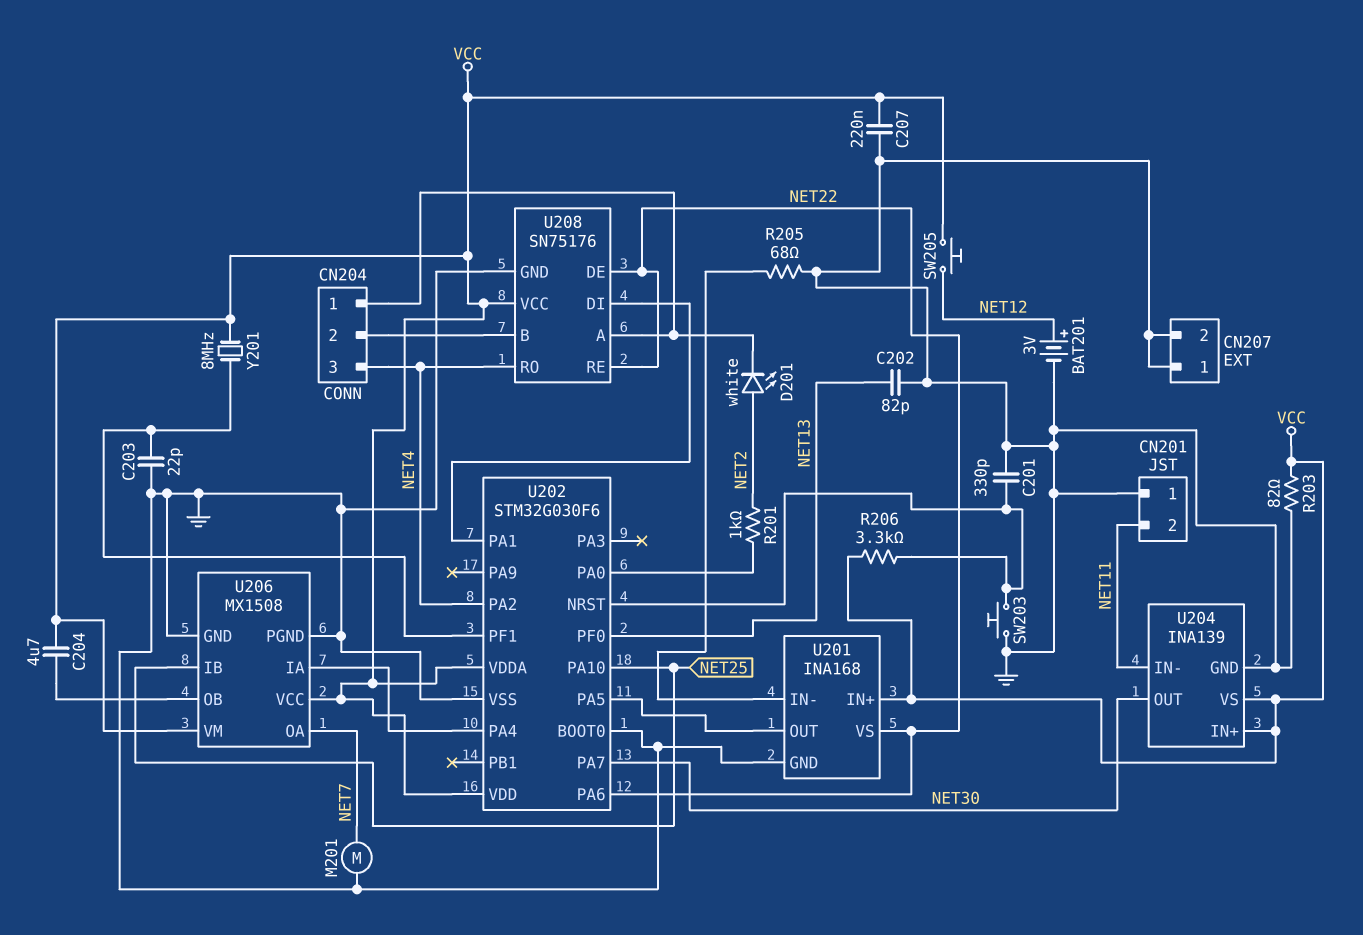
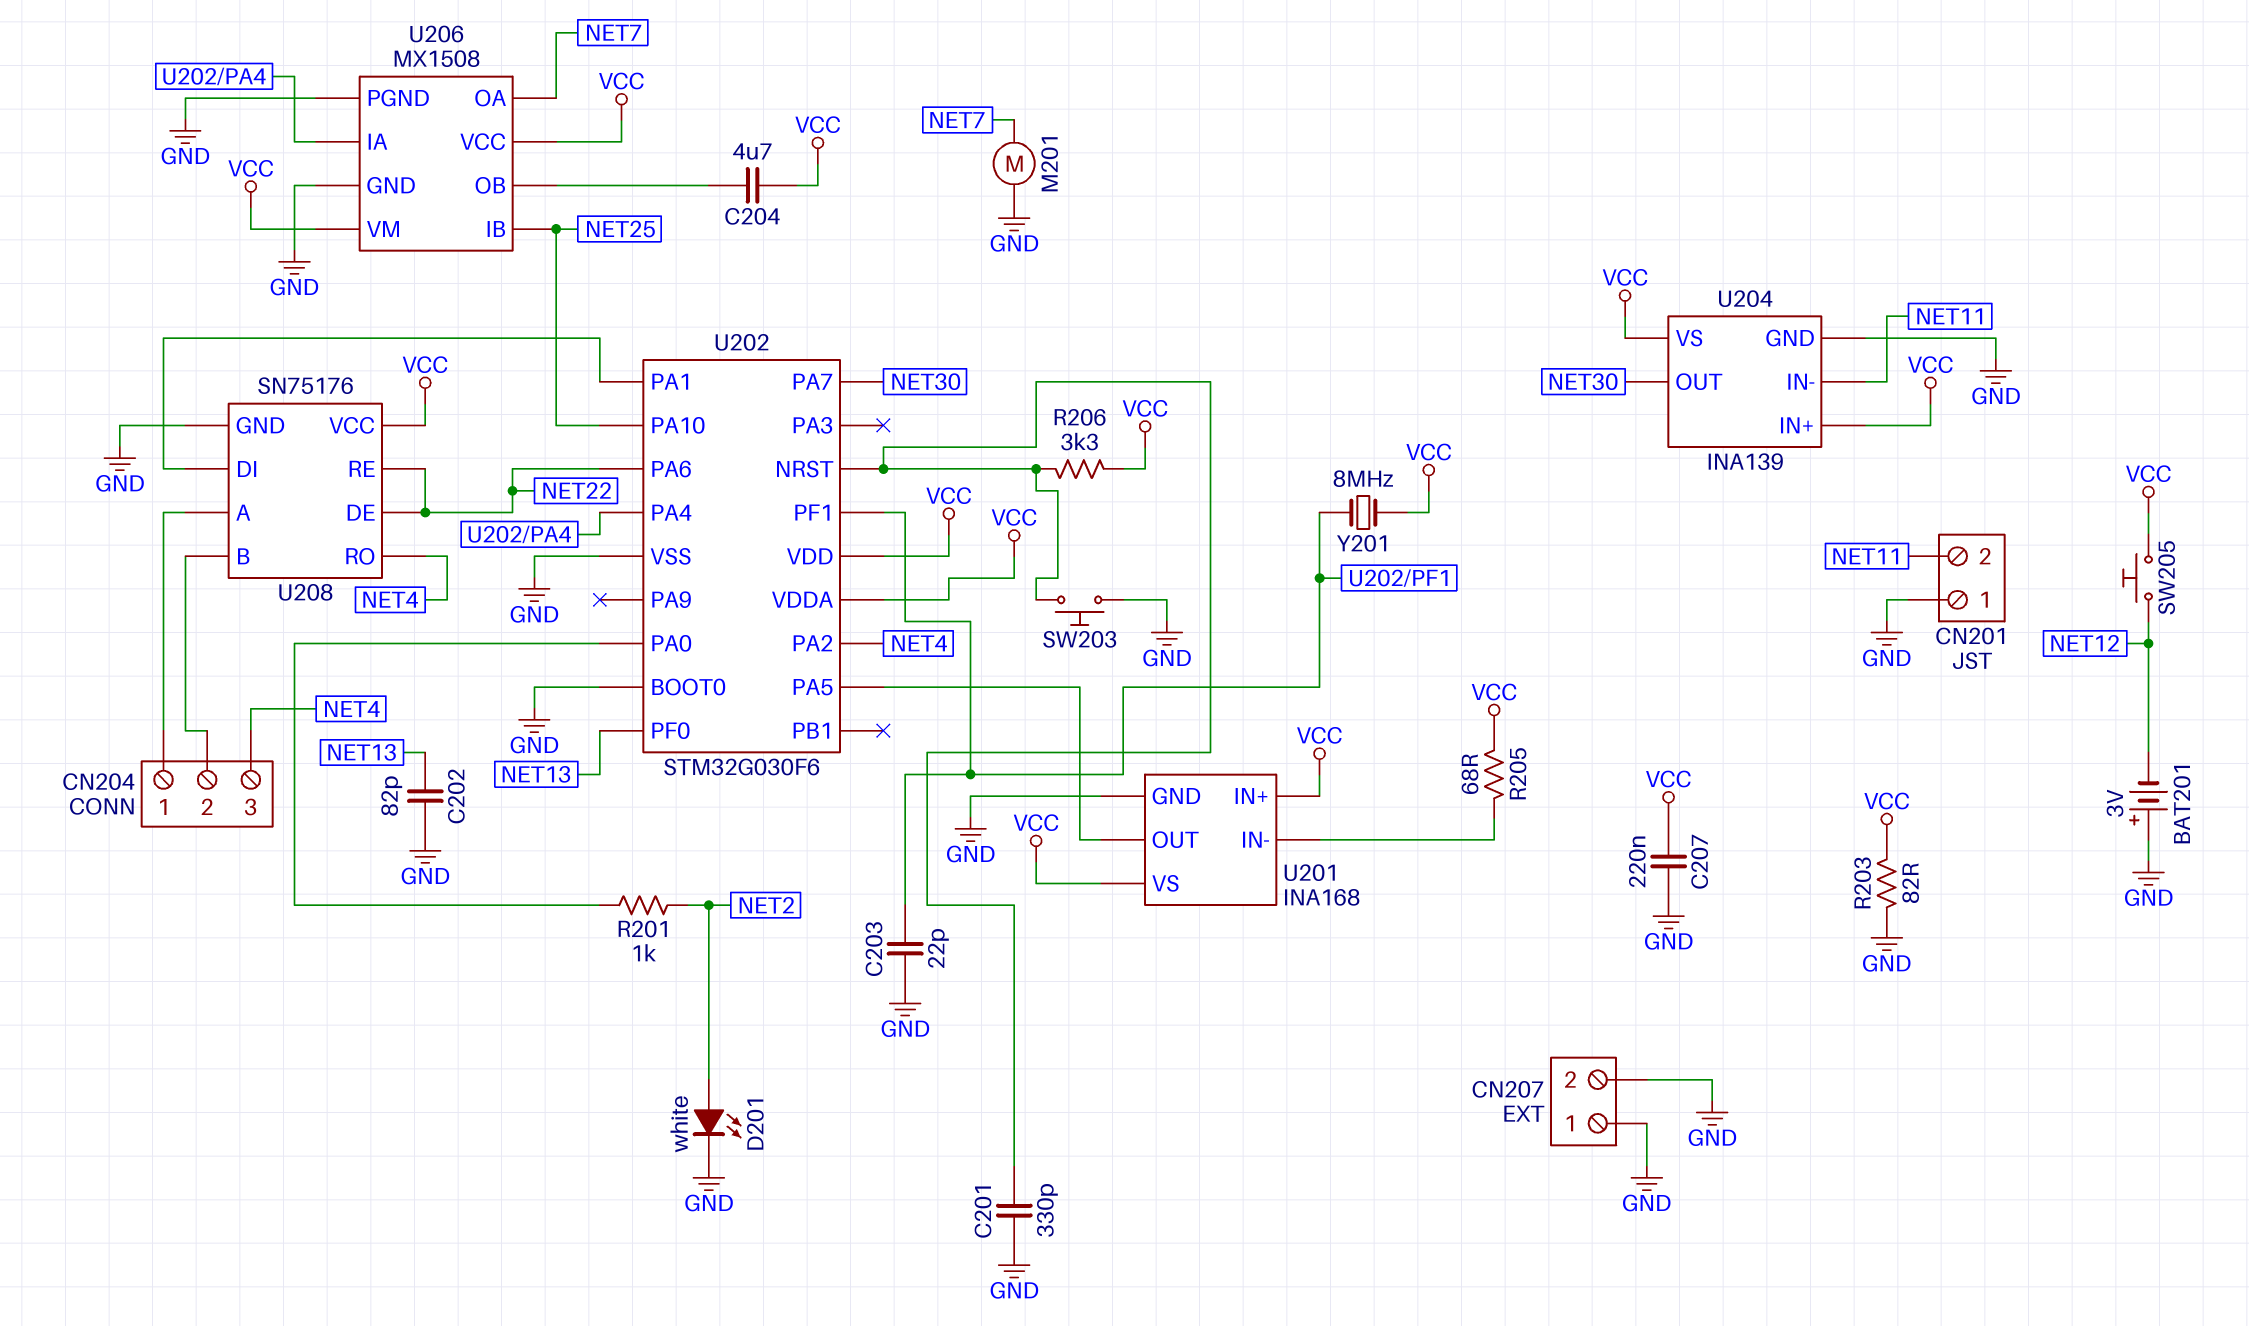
BAT201: 3V (plus NET12, minus GND) -> 3V (plus GND, minus NET12)
D201: LED white (A NET2, K CN204/1) -> LED white (A NET2, K GND)
R205: 68 (GND, U201/IN-) -> 68 (U201/IN-, VCC)
U201 pin VS: NET22 -> VCC

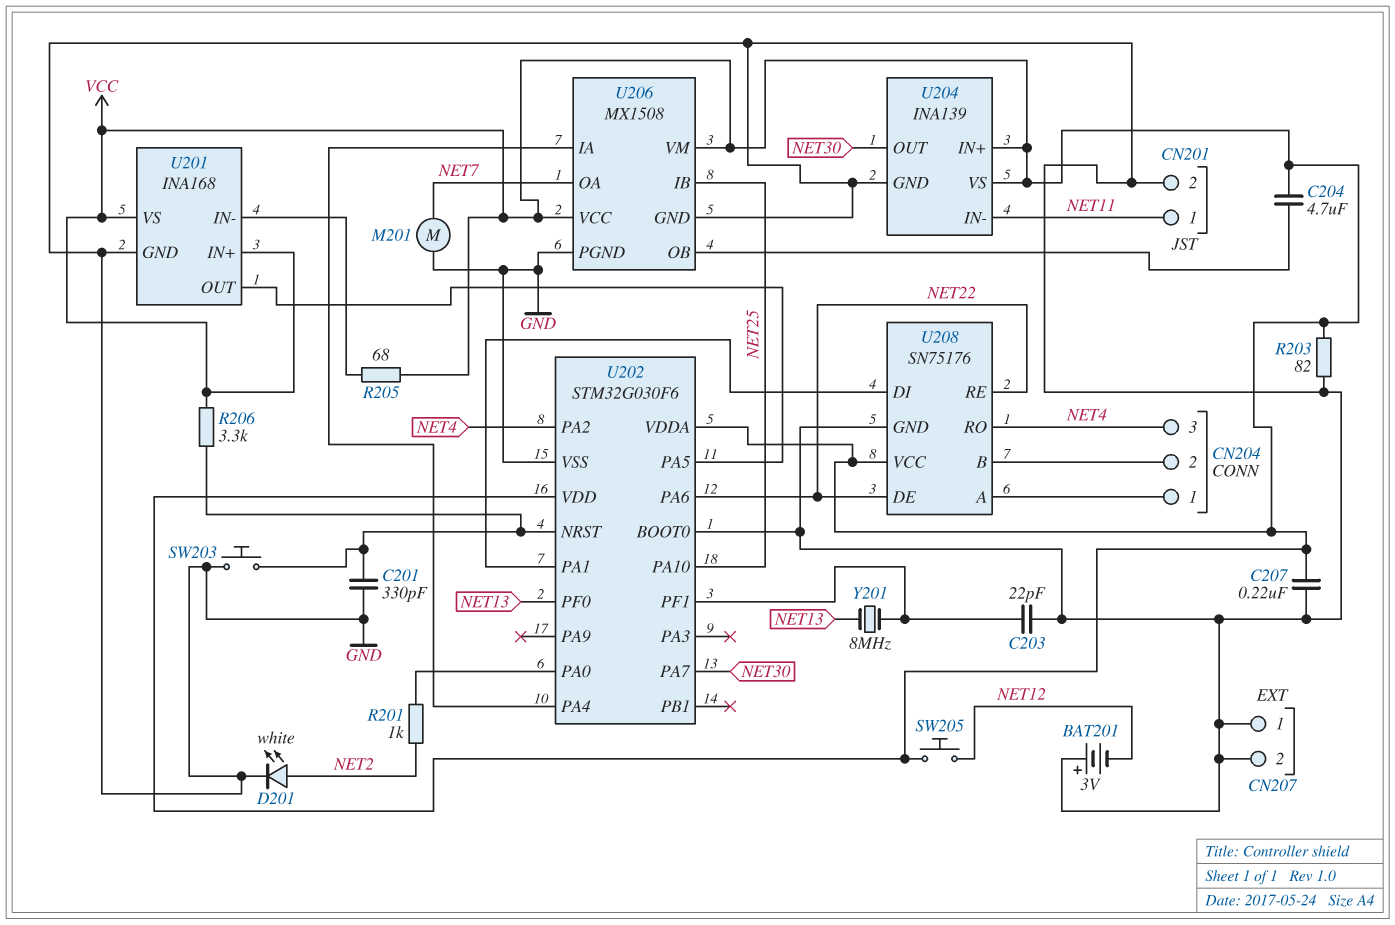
C202: 82pF (GND, NET13) -> none
CN201 pin 1: GND -> NET11
CN201 pin 2: NET11 -> GND
Y201: 8MHz (U202/PF1, VCC) -> 8MHz (NET13, U202/PF1)

